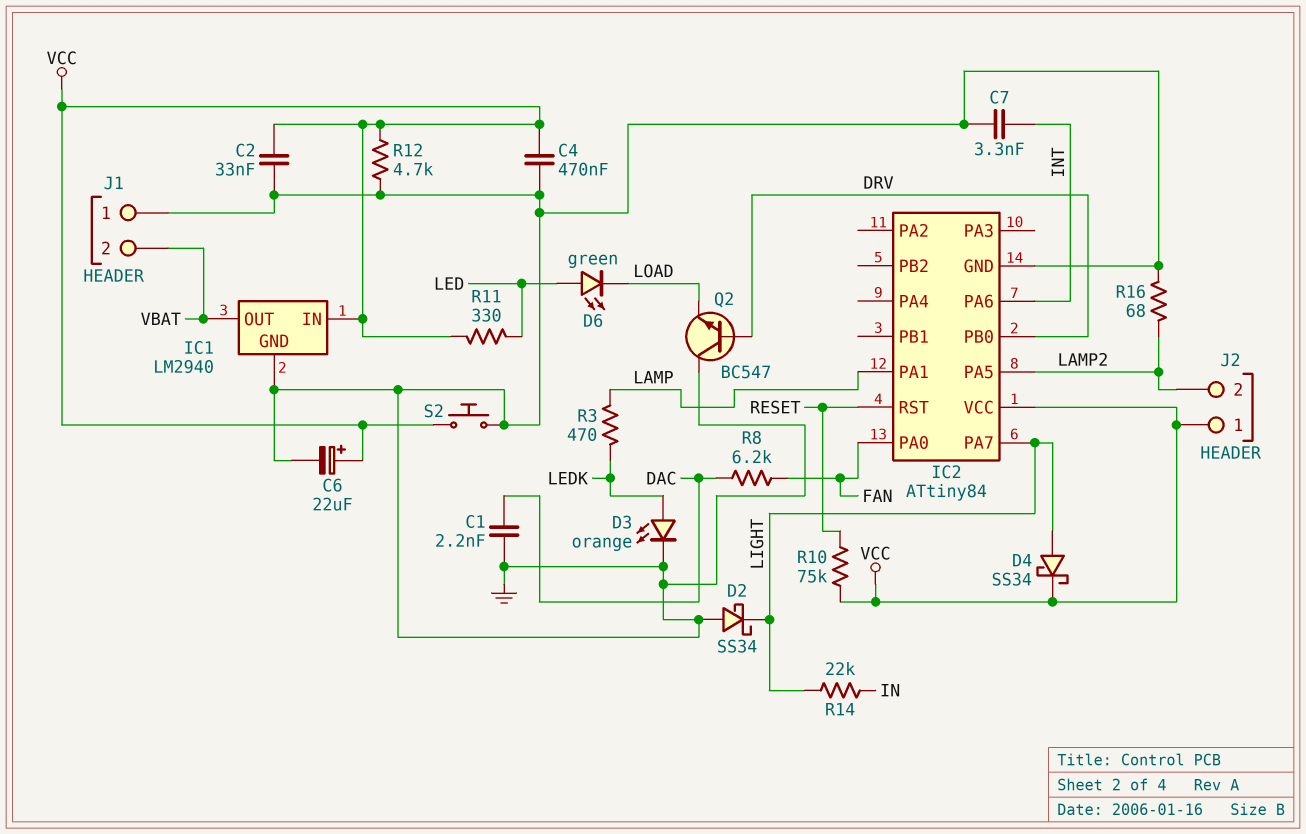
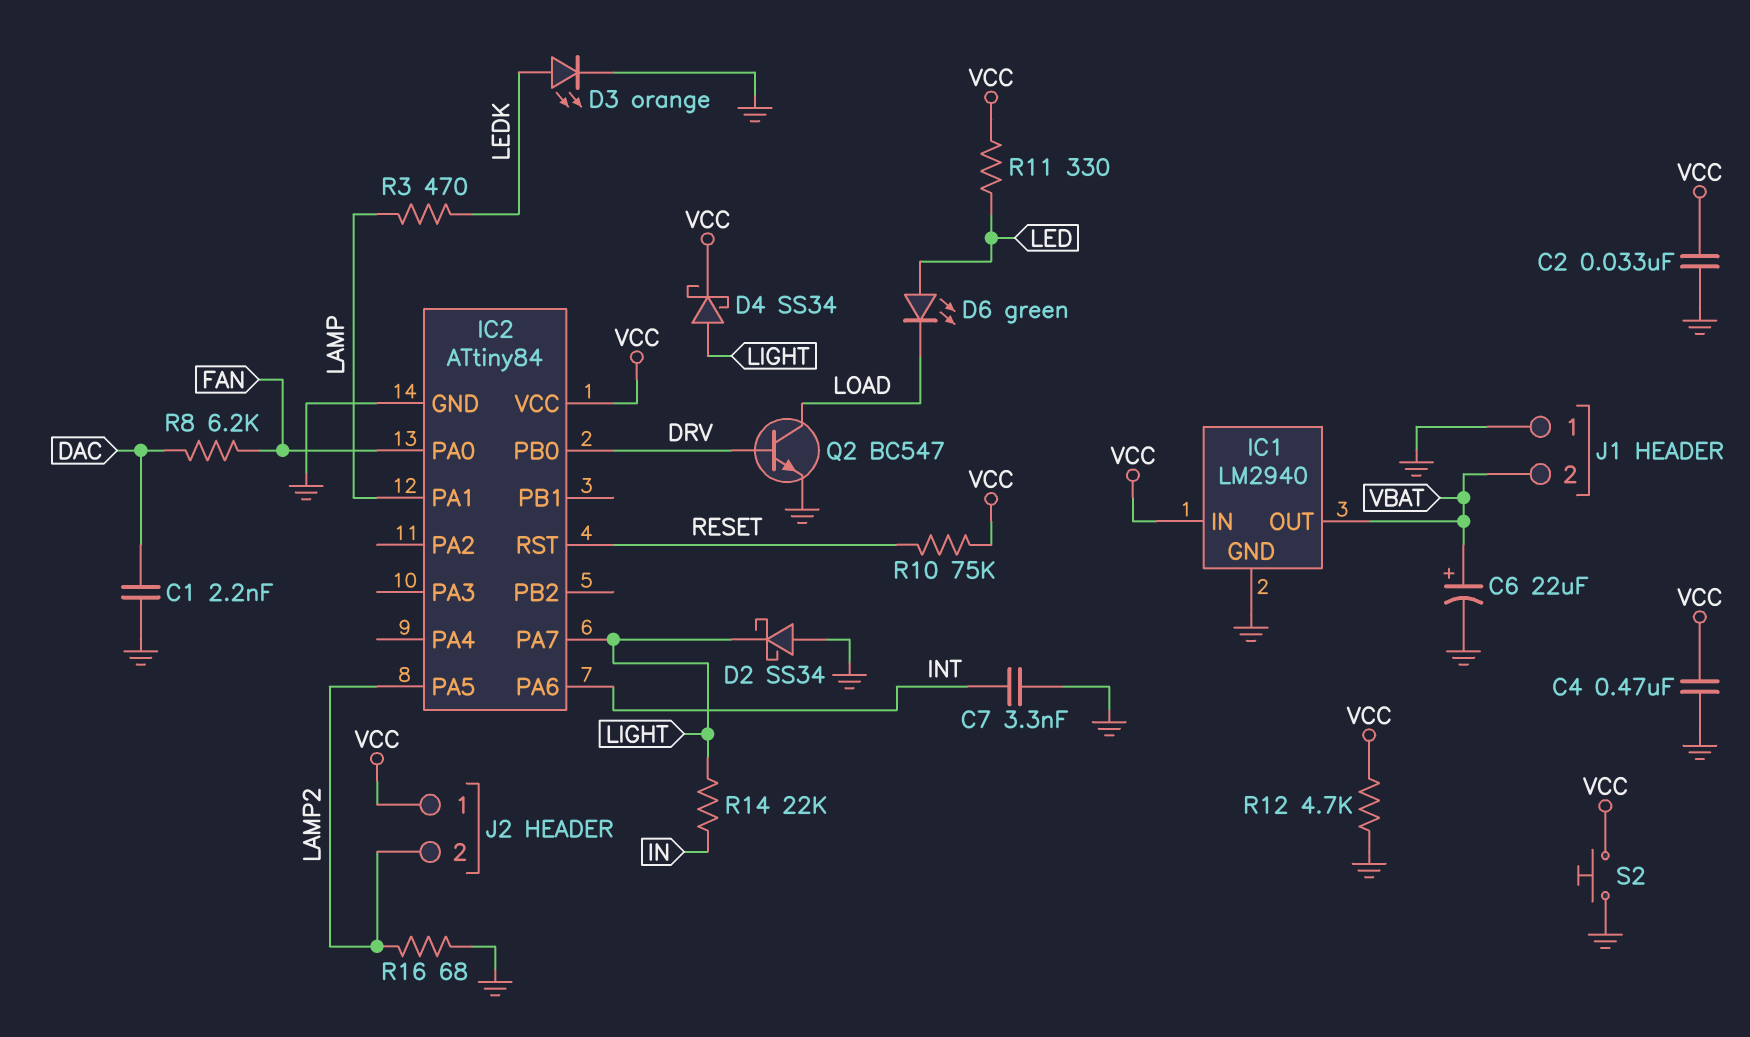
C6: 22uF (plus VCC, minus GND) -> 22uF (plus VBAT, minus GND)
Q2: NPN BC547 (B DRV, C GND, E LOAD) -> NPN BC547 (B DRV, C LOAD, E GND)

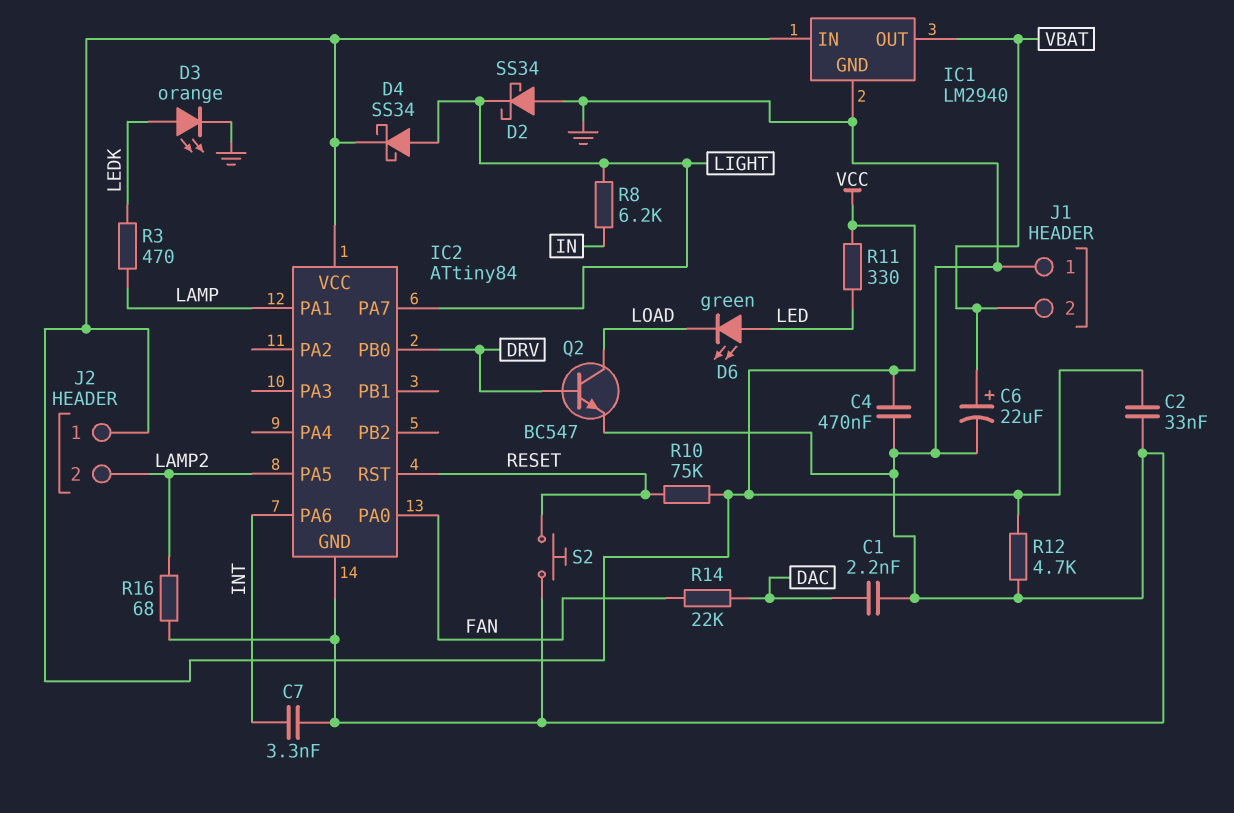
R8: 6.2k (DAC, FAN) -> 6.2k (IN, LIGHT)
R14: 22k (IN, LIGHT) -> 22k (DAC, FAN)
S2: button (GND, VCC) -> button (GND, RESET)

